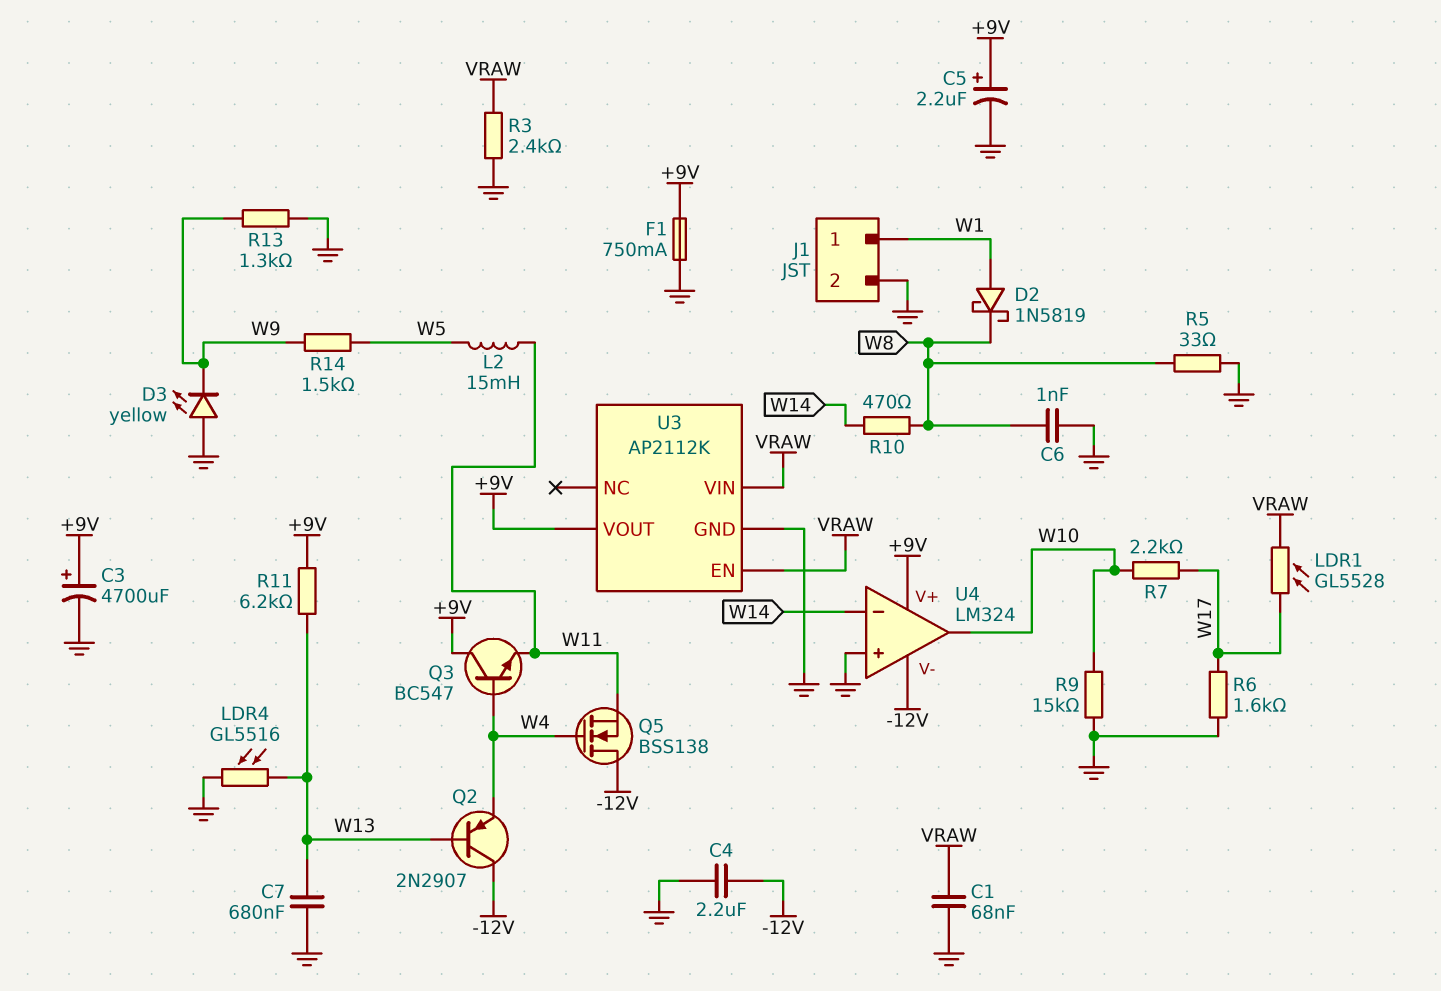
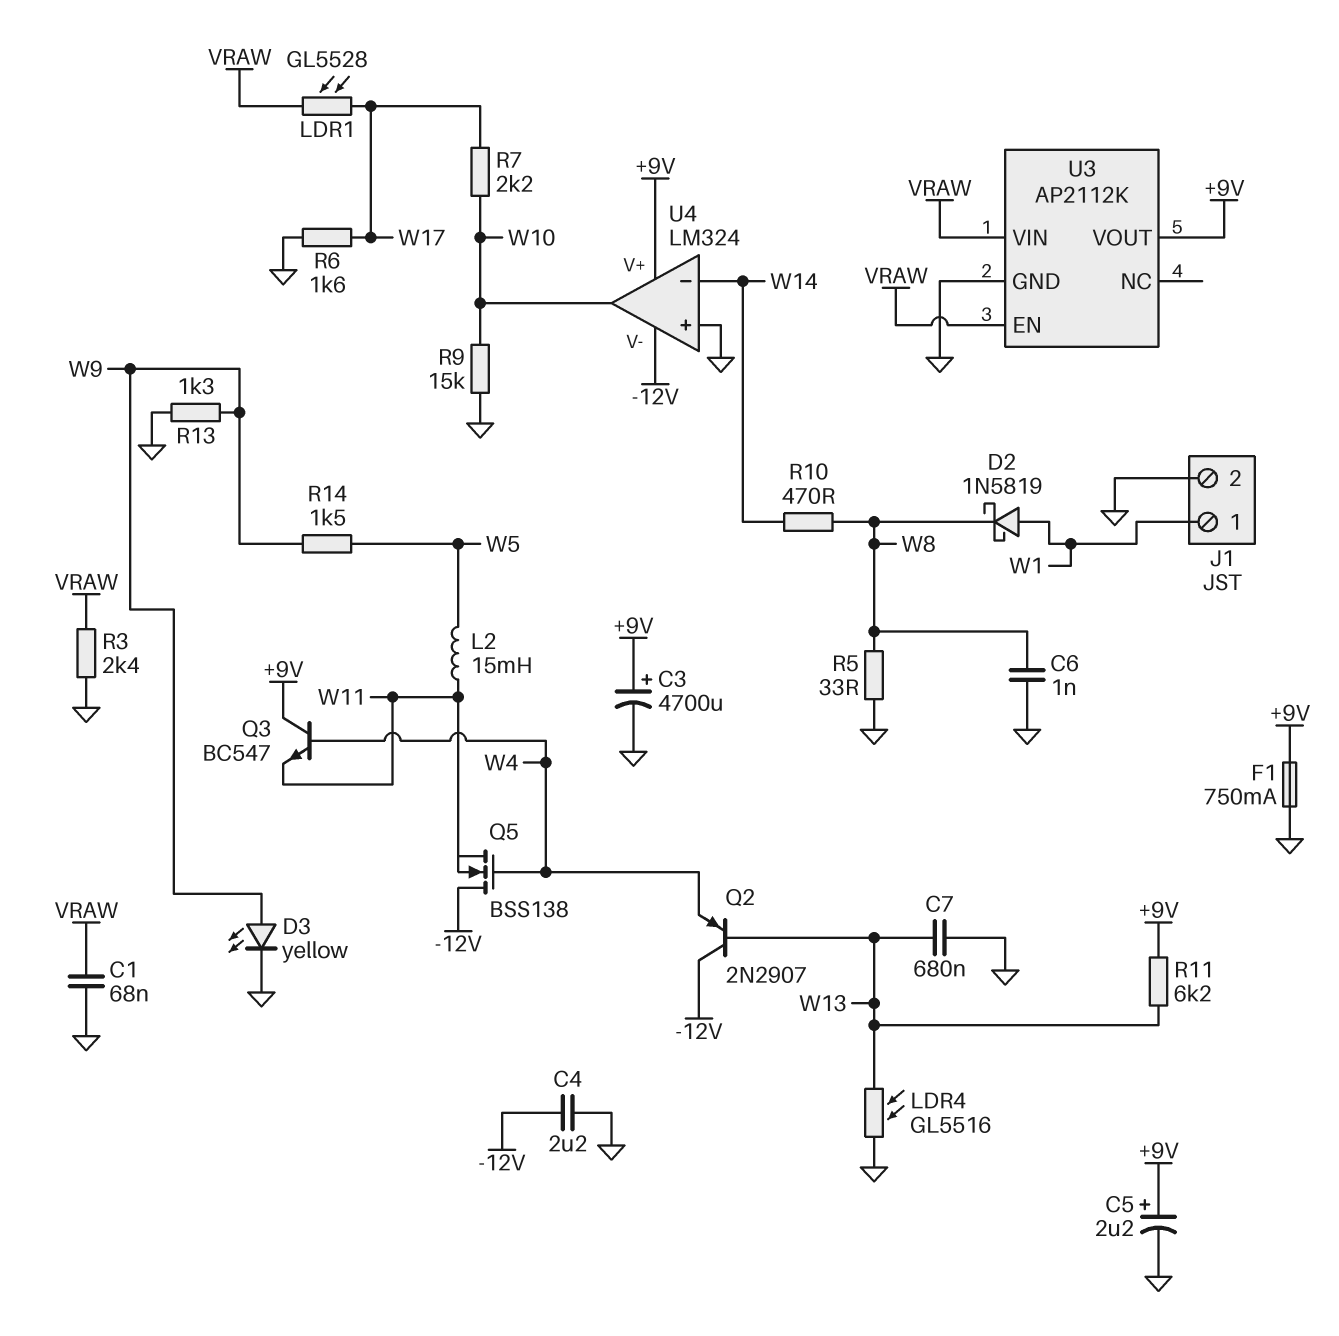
D3: LED yellow (A GND, K W9) -> LED yellow (A W9, K GND)

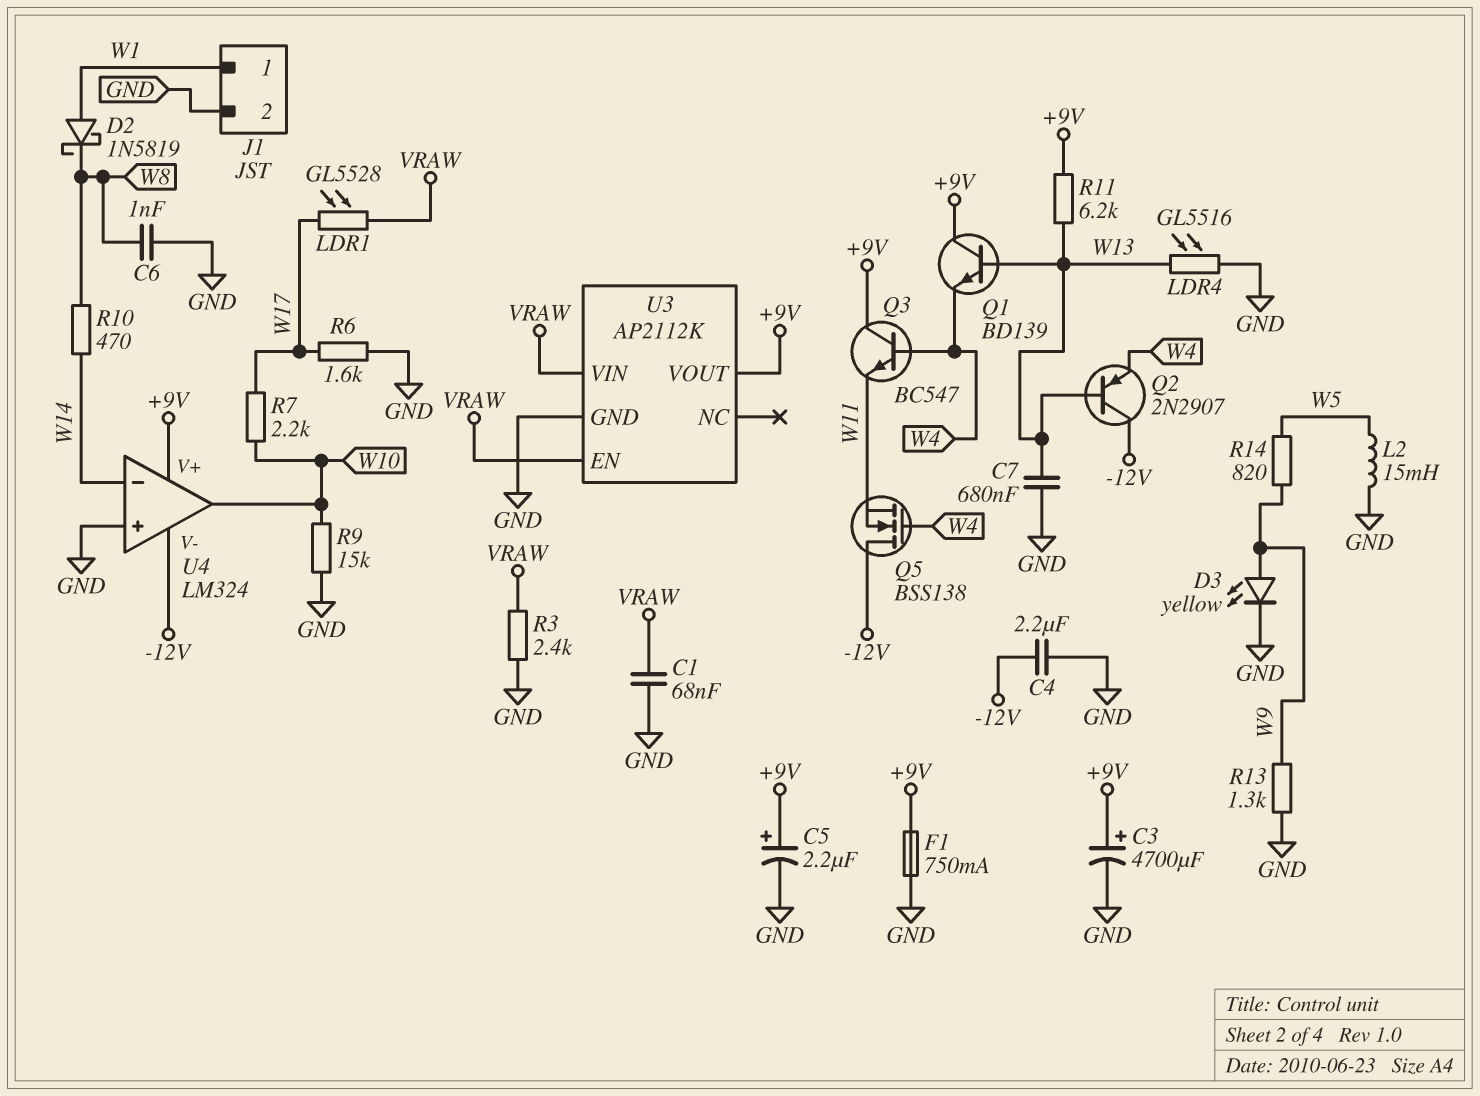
L2: 15mH (W5, W11) -> 15mH (GND, W5)
Q1: none -> NPN BD139 (B W13, C +9V, E W4)
R5: 33 (GND, W8) -> none
R14: 1.5k (W5, W9) -> 820 (W5, W9)

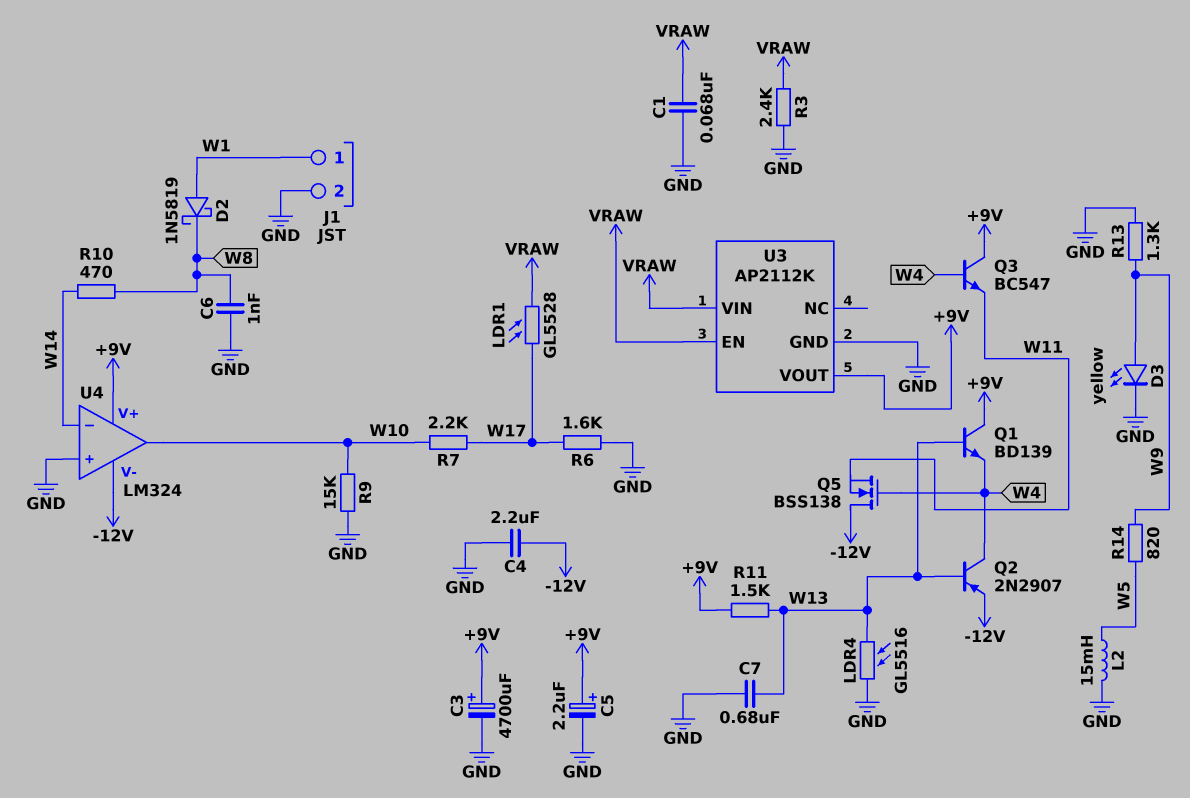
F1: 750mA (+9V, GND) -> none
Q2: PNP 2N2907 (B W13, C -12V, E W4) -> PNP 2N2907 (B W13, C W4, E -12V)
R11: 6.2k (+9V, W13) -> 1.5k (+9V, W13)

